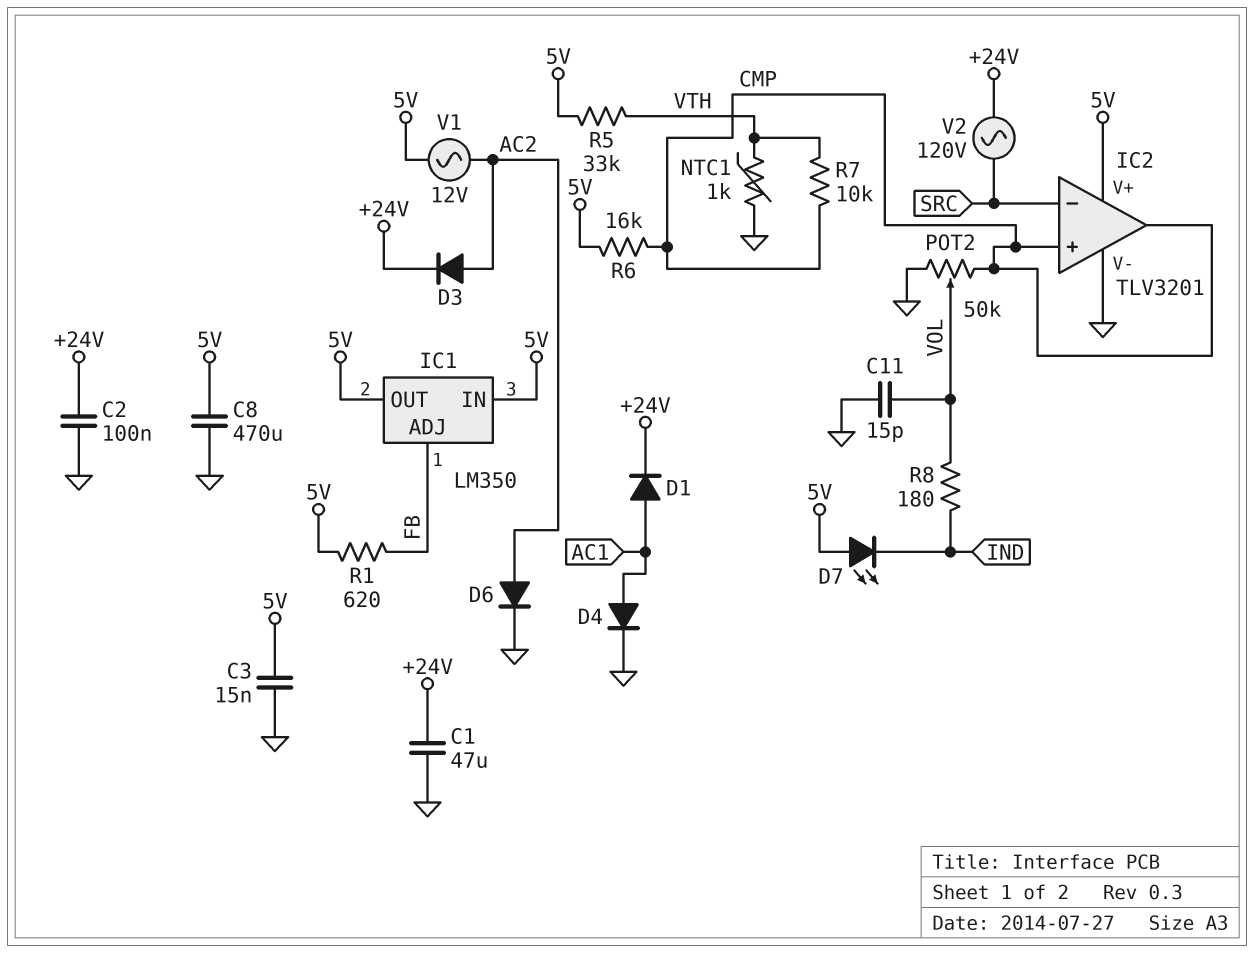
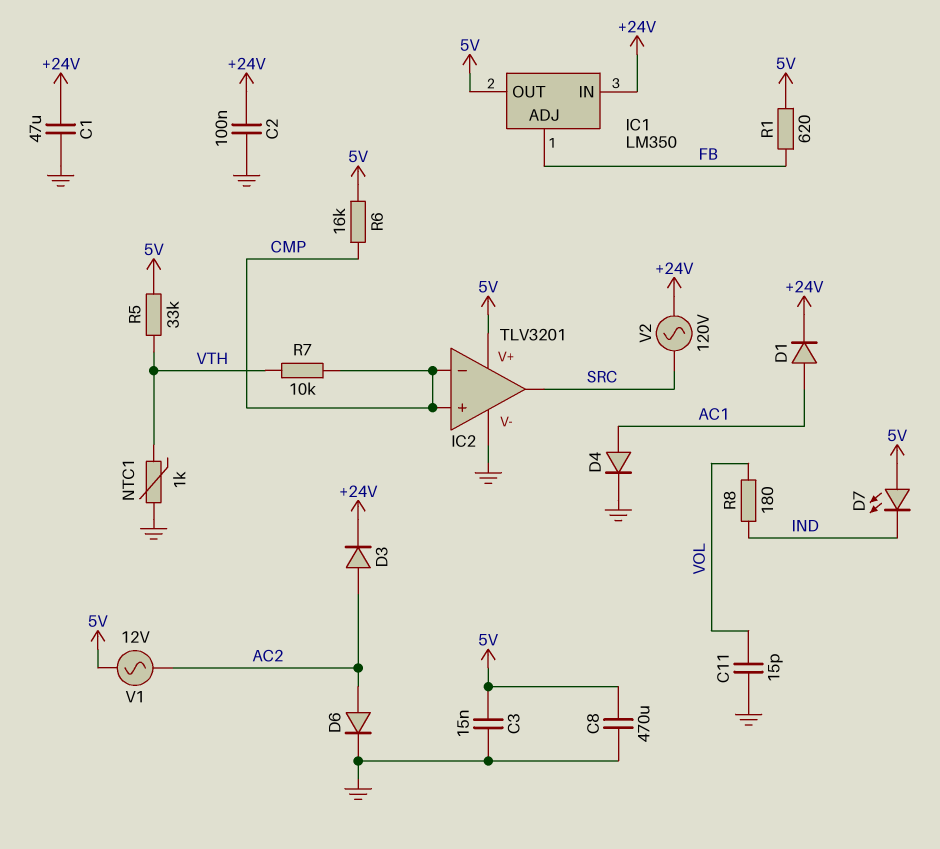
IC1 pin IN: 5V -> +24V
IC2 pin in-: SRC -> CMP
IC2 pin out: CMP -> SRC
POT2: 50k (CMP, GND, wiper VOL) -> none

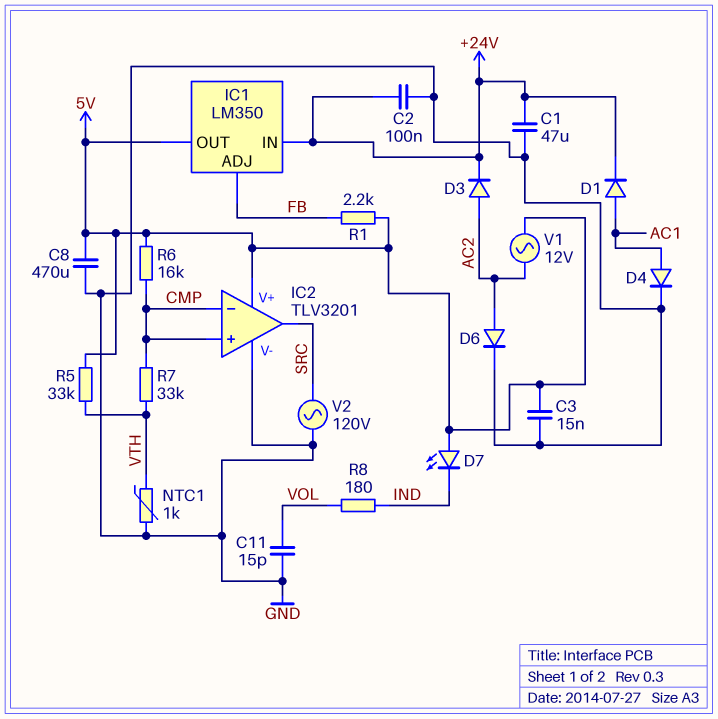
R1: 620 (5V, FB) -> 2.2k (5V, FB)
R7: 10k (CMP, VTH) -> 33k (CMP, VTH)
V2: AC 120V (+24V, SRC) -> AC 120V (GND, SRC)

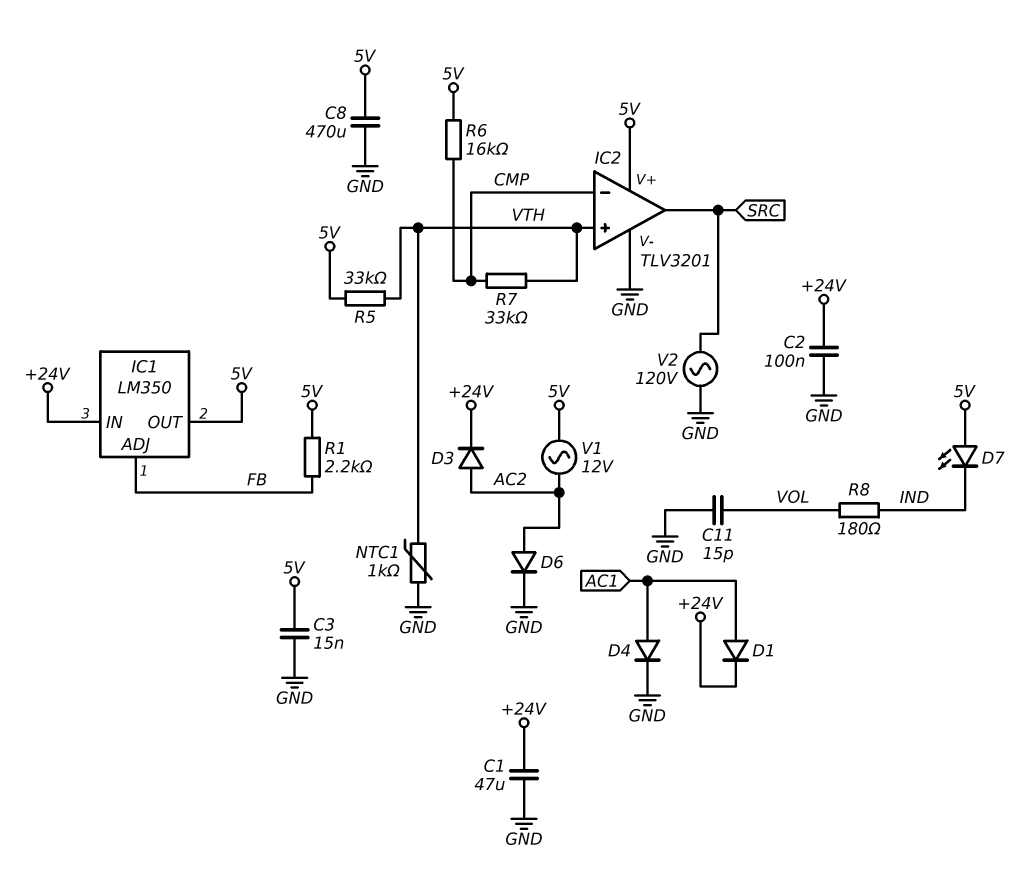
IC2 pin in+: CMP -> VTH

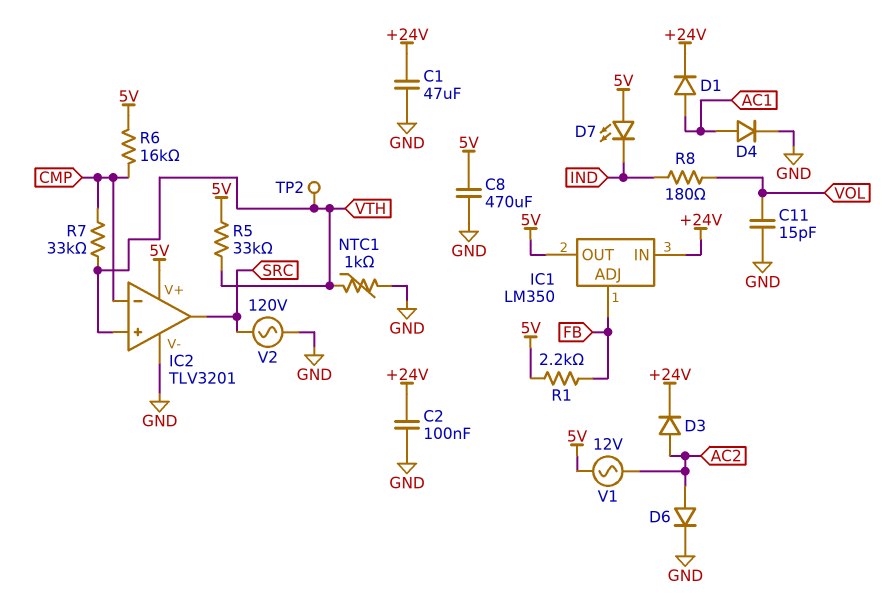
C3: 15nF (5V, GND) -> none
TP2: none -> test point (VTH)

